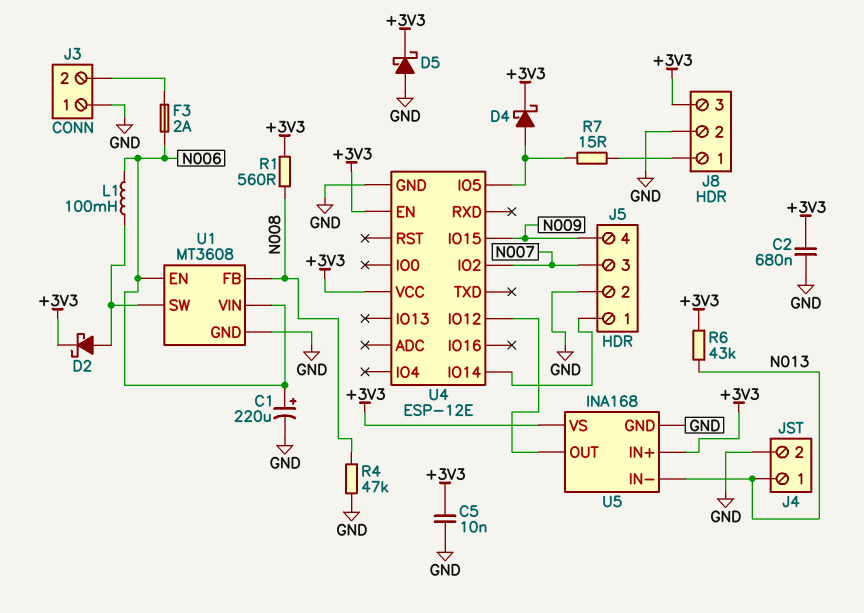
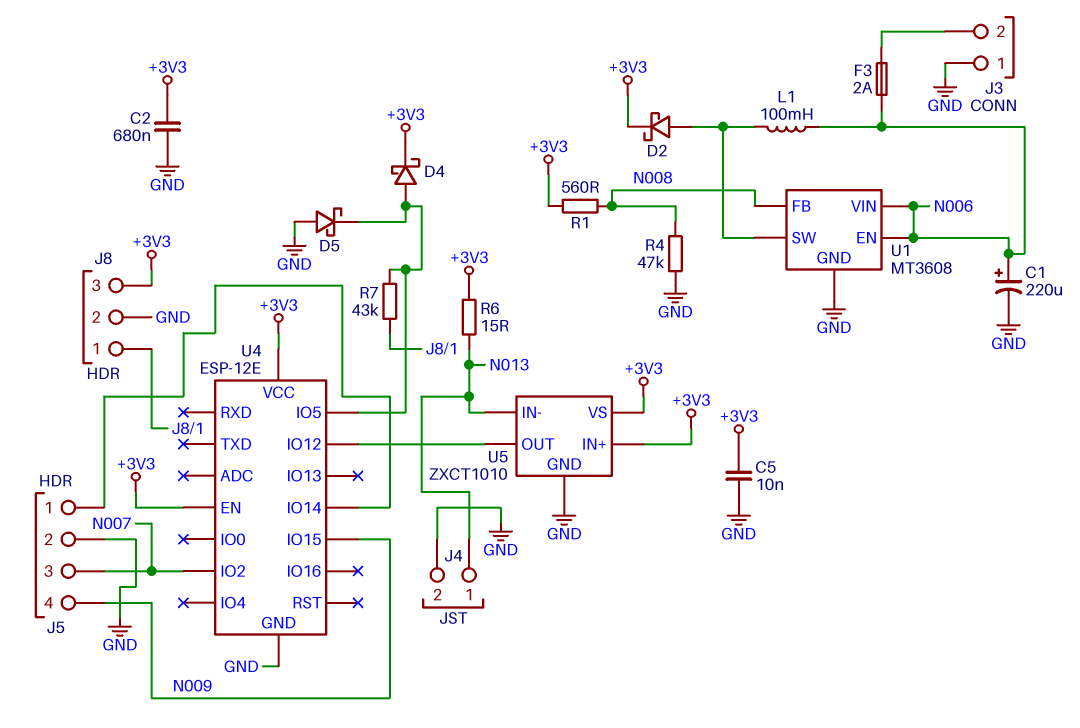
D5: schottky (A GND, K +3V3) -> schottky (A GND, K U4/IO5)
R6: 43k (+3V3, N013) -> 15 (+3V3, N013)
R7: 15 (J8/1, U4/IO5) -> 43k (J8/1, U4/IO5)
U5: INA168 -> ZXCT1010

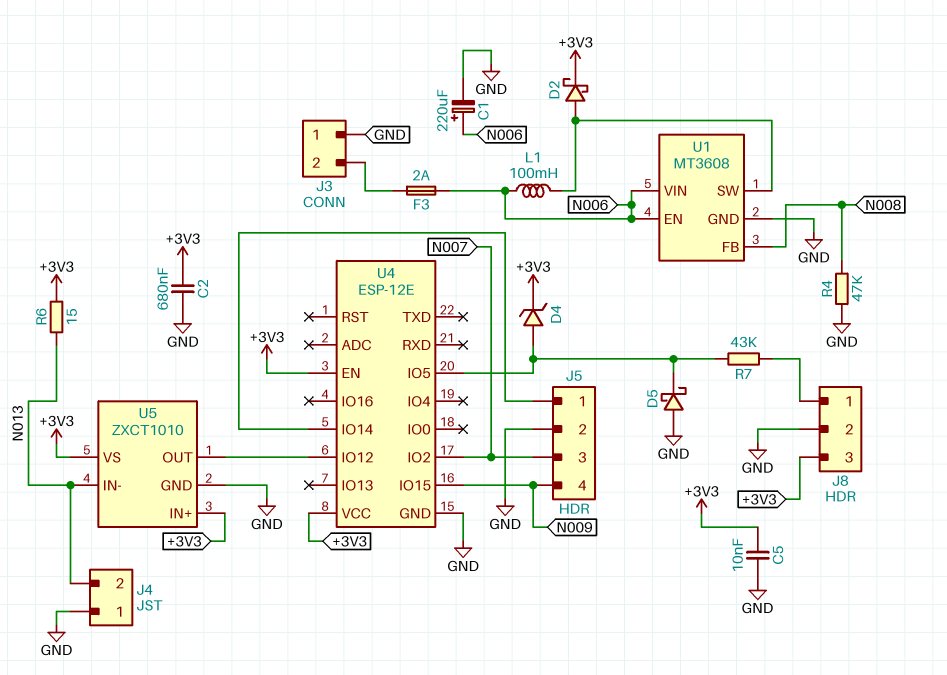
D4: schottky (A U4/IO5, K +3V3) -> zener (A U4/IO5, K +3V3)
J4 pin 1: N013 -> GND
J4 pin 2: GND -> N013
R1: 560 (+3V3, N008) -> none

